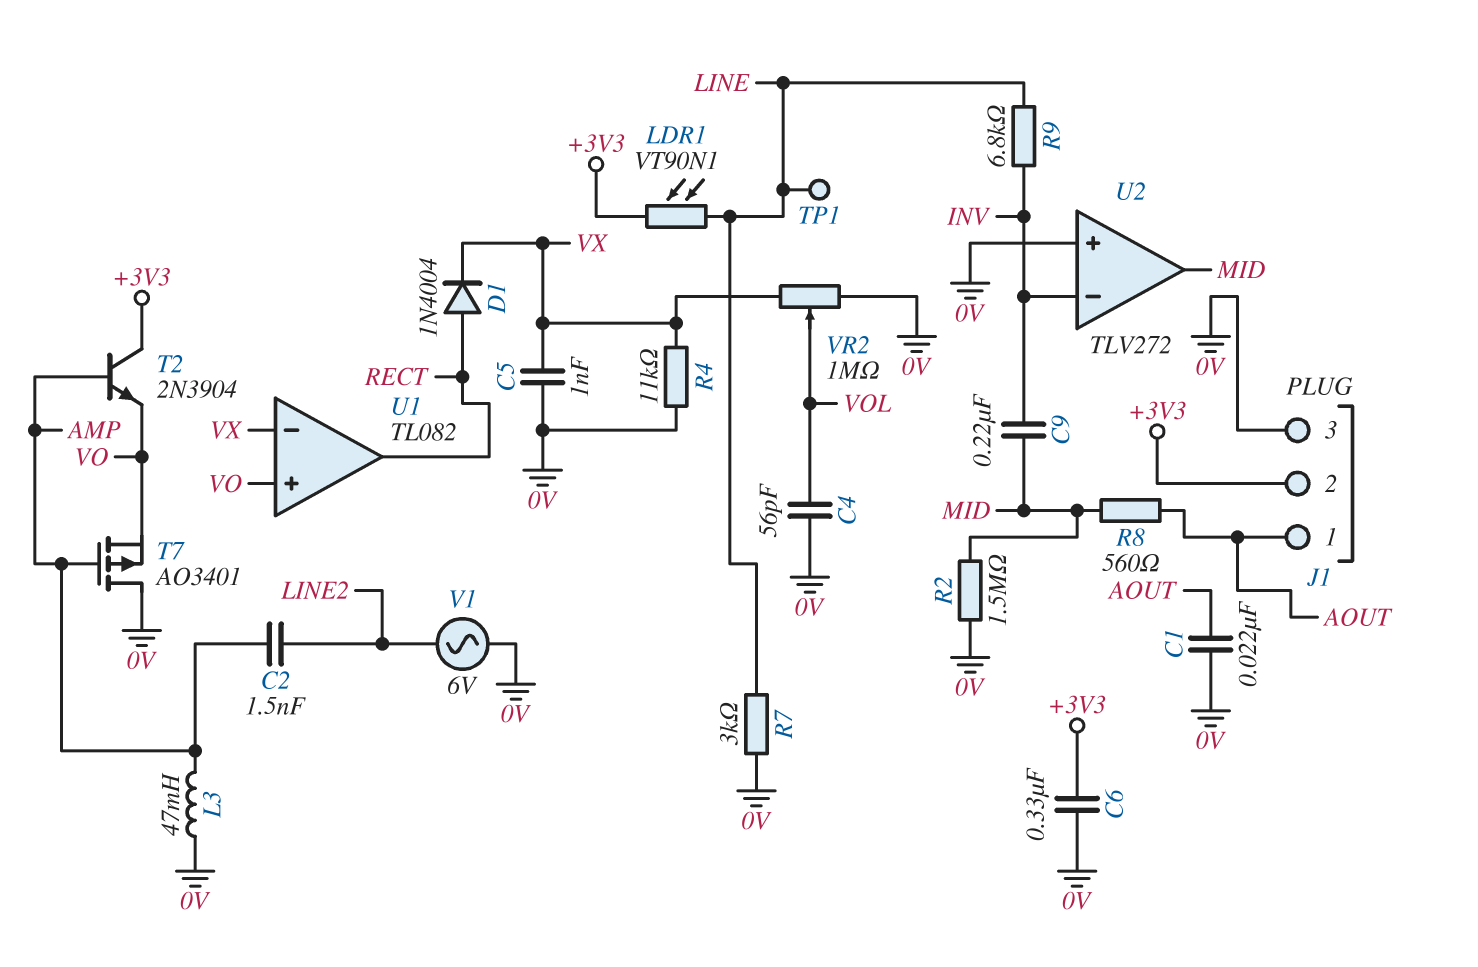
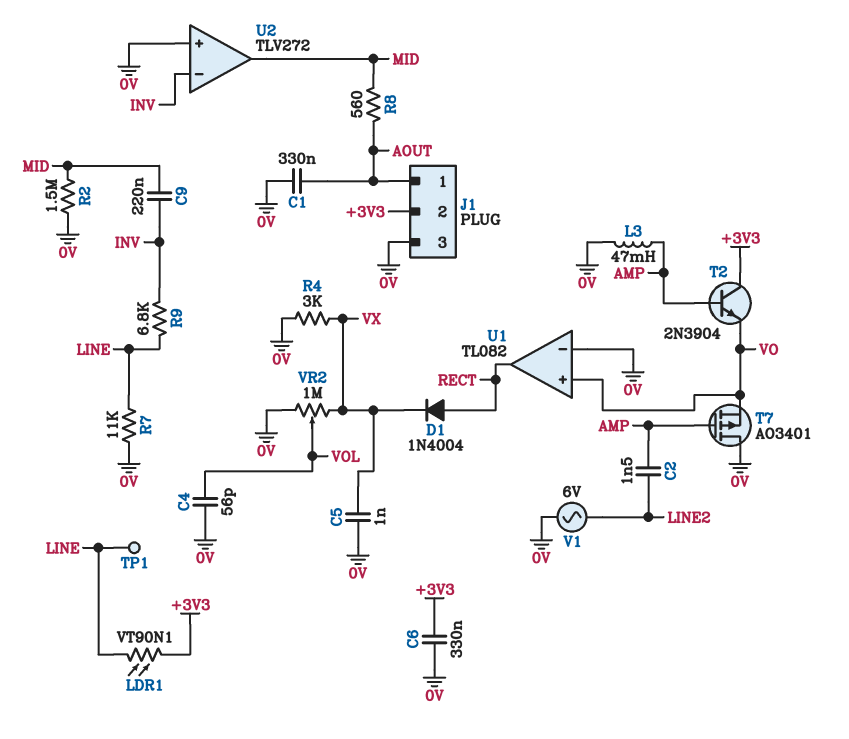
C1: 22nF (0V, AOUT) -> 330nF (0V, AOUT)
R4: 11k (0V, VX) -> 3k (0V, VX)
R7: 3k (0V, LINE) -> 11k (0V, LINE)
U1 pin in-: VX -> 0V

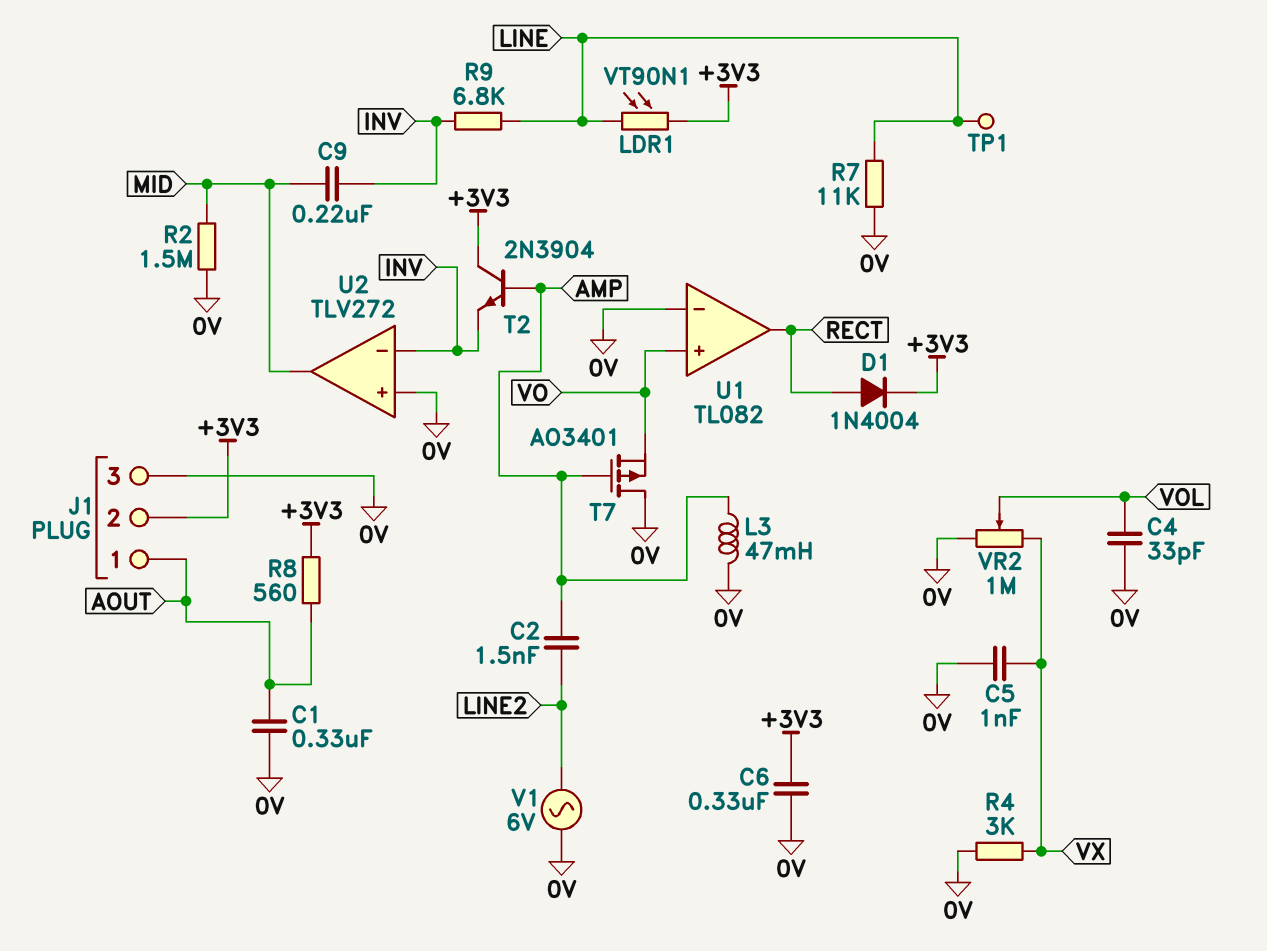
C4: 56pF (0V, VOL) -> 33pF (0V, VOL)
D1: diode 1N4004 (A RECT, K VX) -> diode 1N4004 (A RECT, K +3V3)
R8: 560 (AOUT, MID) -> 560 (+3V3, AOUT)
T2: NPN 2N3904 (B AMP, C +3V3, E VO) -> NPN 2N3904 (B AMP, C +3V3, E INV)

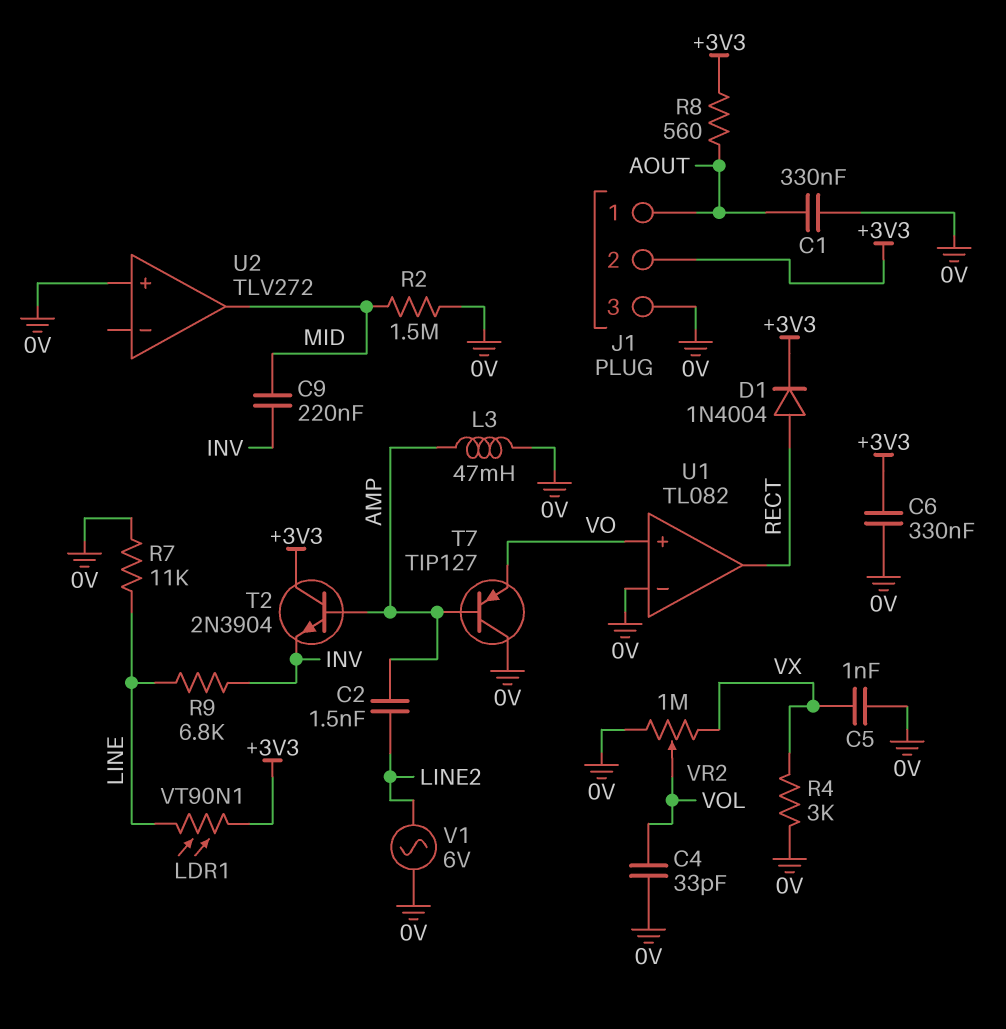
T7: PMOS AO3401 (G AMP, D 0V, S VO) -> PNP TIP127 (B AMP, C 0V, E VO)
TP1: test point (LINE) -> none
U2 pin in-: INV -> none

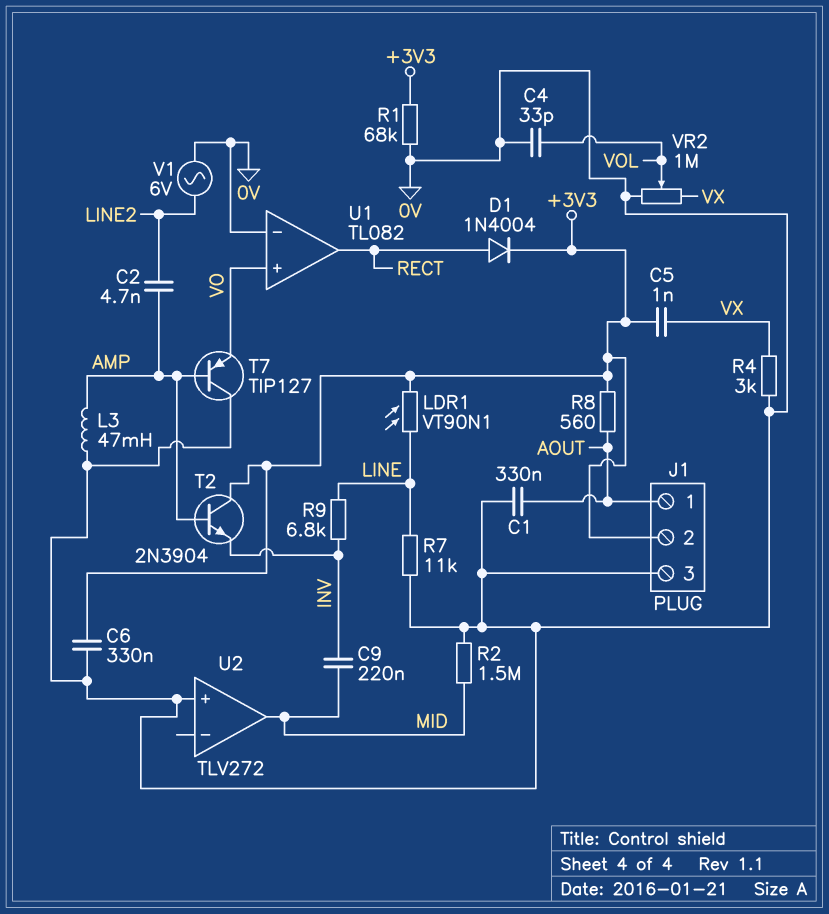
C2: 1.5nF (AMP, LINE2) -> 4.7nF (AMP, LINE2)
C5: 1nF (0V, VX) -> 1nF (+3V3, VX)
R1: none -> 68k (+3V3, 0V)

